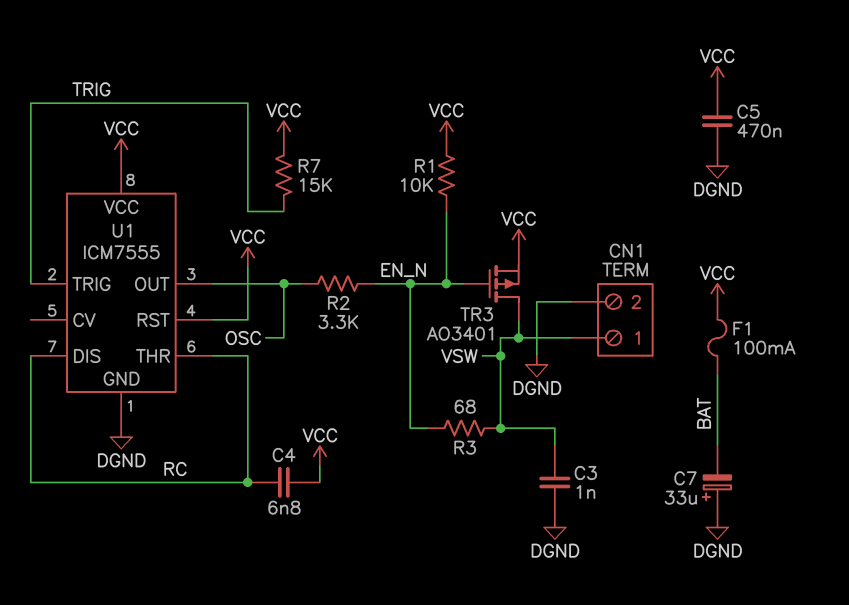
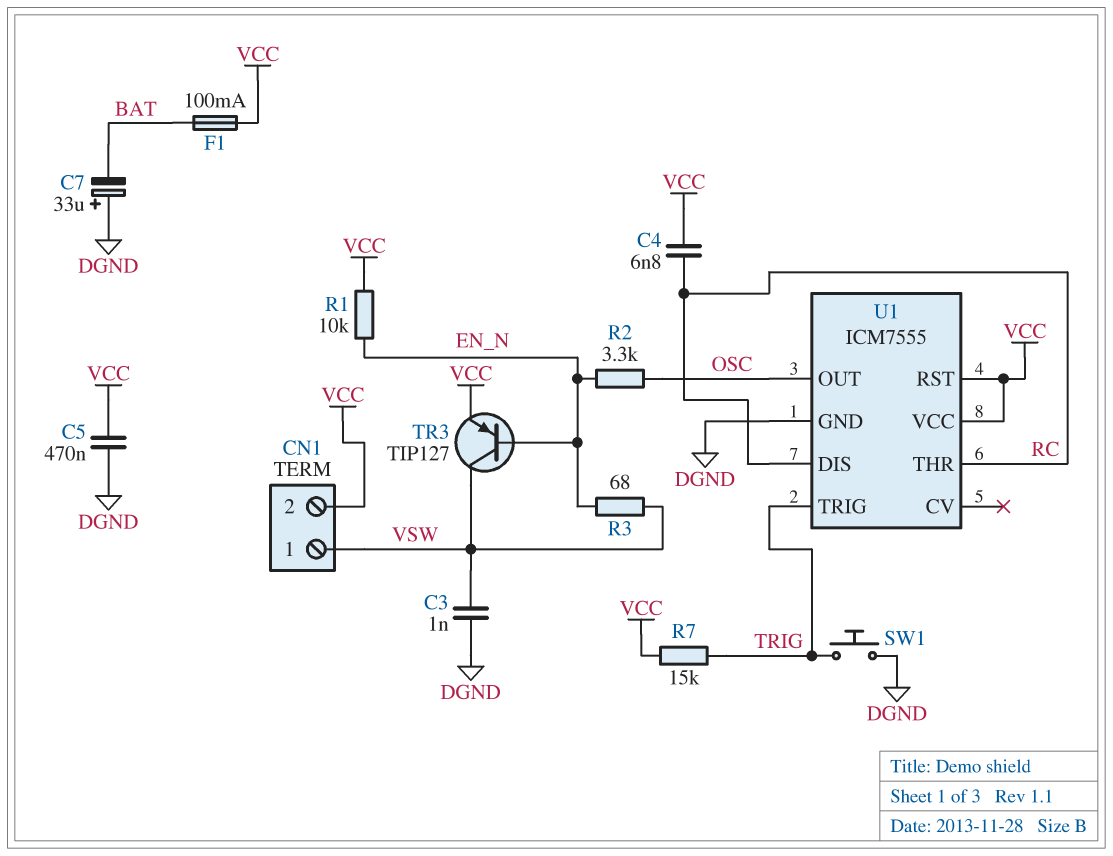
CN1 pin 2: DGND -> VCC
SW1: none -> button (DGND, TRIG)
TR3: PMOS AO3401 (G EN_N, D VSW, S VCC) -> PNP TIP127 (B EN_N, C VSW, E VCC)

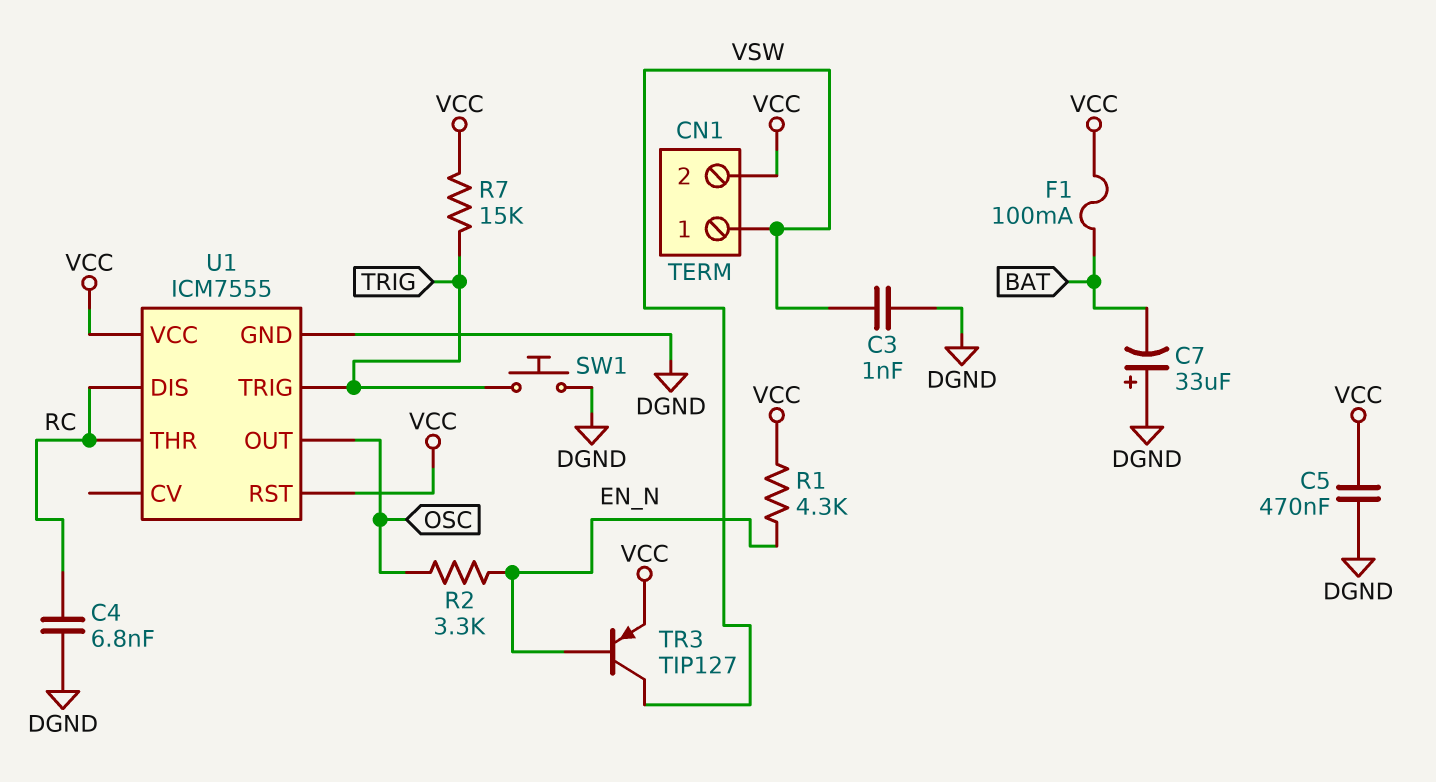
C4: 6.8nF (RC, VCC) -> 6.8nF (DGND, RC)
R1: 10k (EN_N, VCC) -> 4.3k (EN_N, VCC)
R3: 68 (EN_N, VSW) -> none

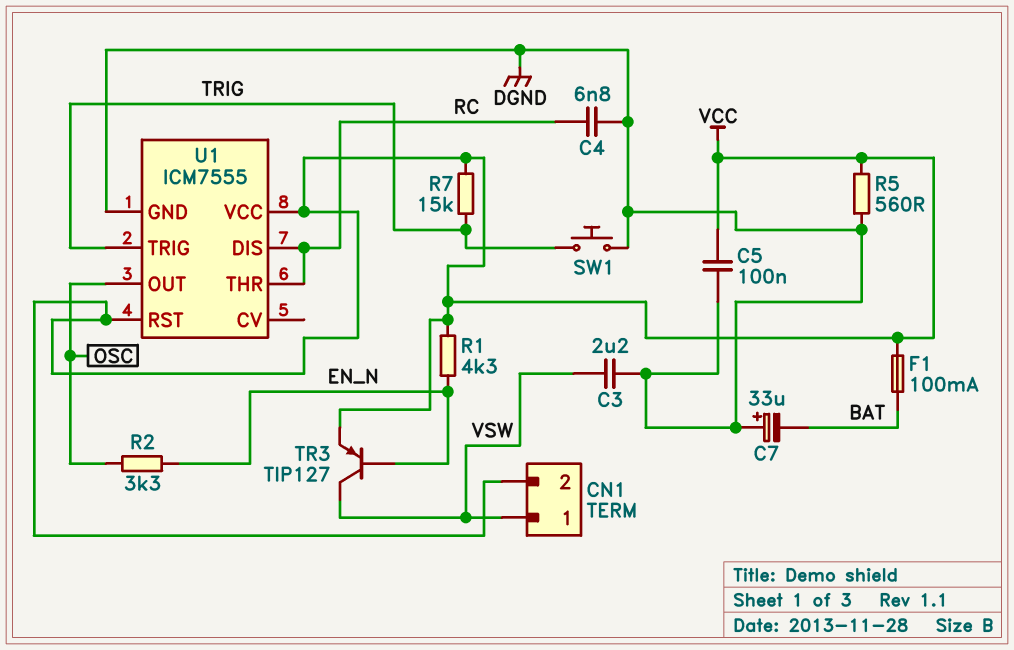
C3: 1nF (DGND, VSW) -> 2.2uF (DGND, VSW)
C5: 470nF (DGND, VCC) -> 100nF (DGND, VCC)
R5: none -> 560 (DGND, VCC)

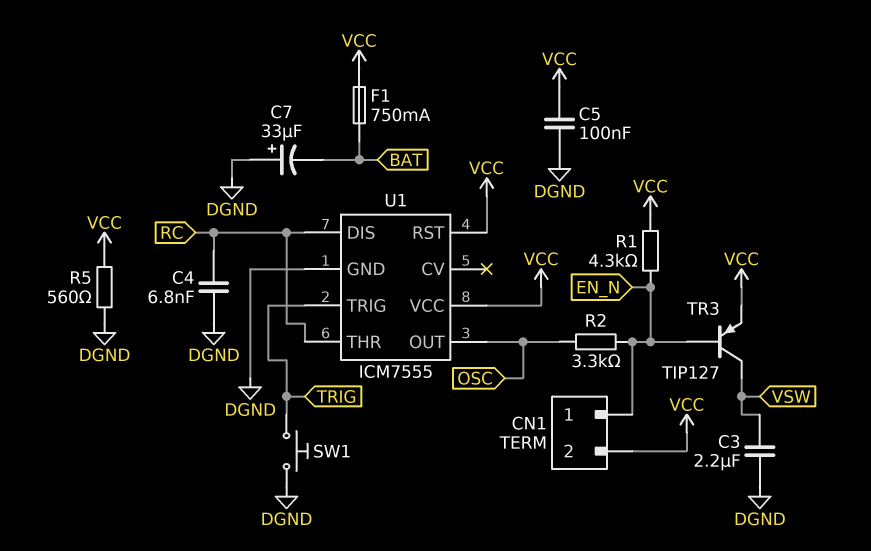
CN1 pin 1: VSW -> EN_N
F1: 100mA (BAT, VCC) -> 750mA (BAT, VCC)
R7: 15k (TRIG, VCC) -> none

